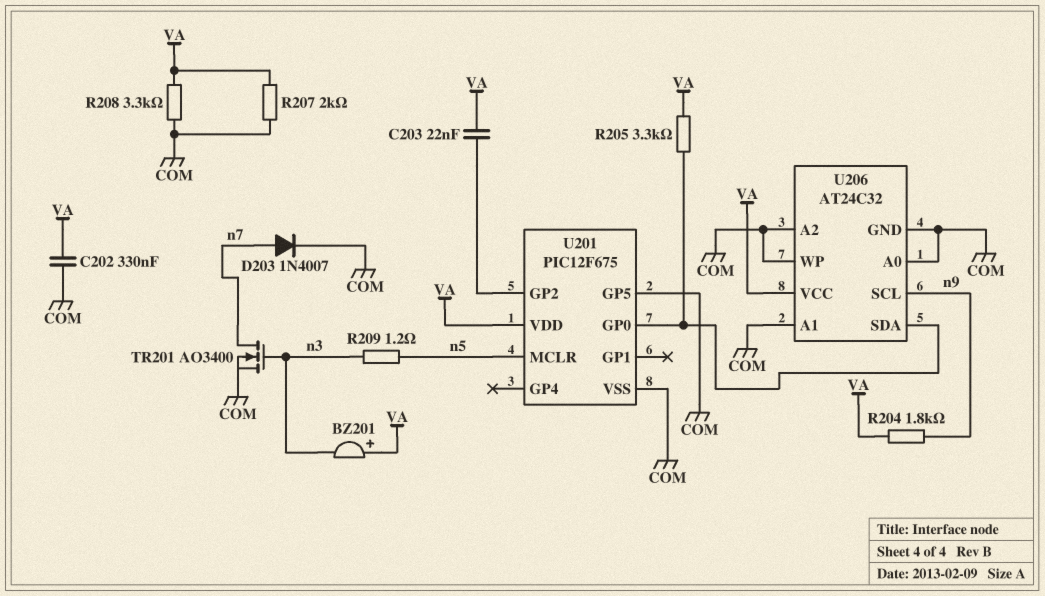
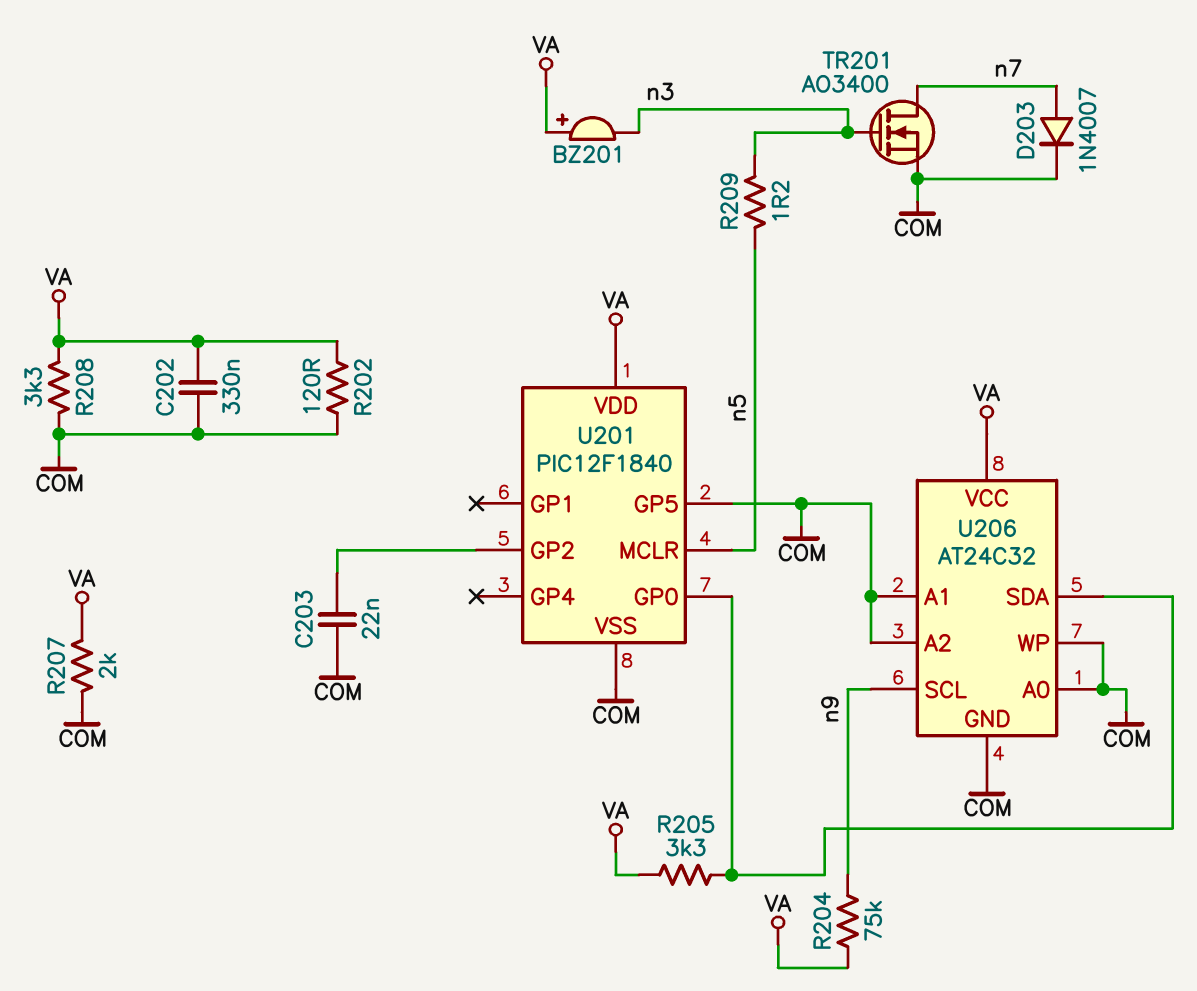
C203: 22nF (U201/GP2, VA) -> 22nF (COM, U201/GP2)
R202: none -> 120 (COM, VA)
R204: 1.8k (VA, n9) -> 75k (VA, n9)
U201: PIC12F675 -> PIC12F1840

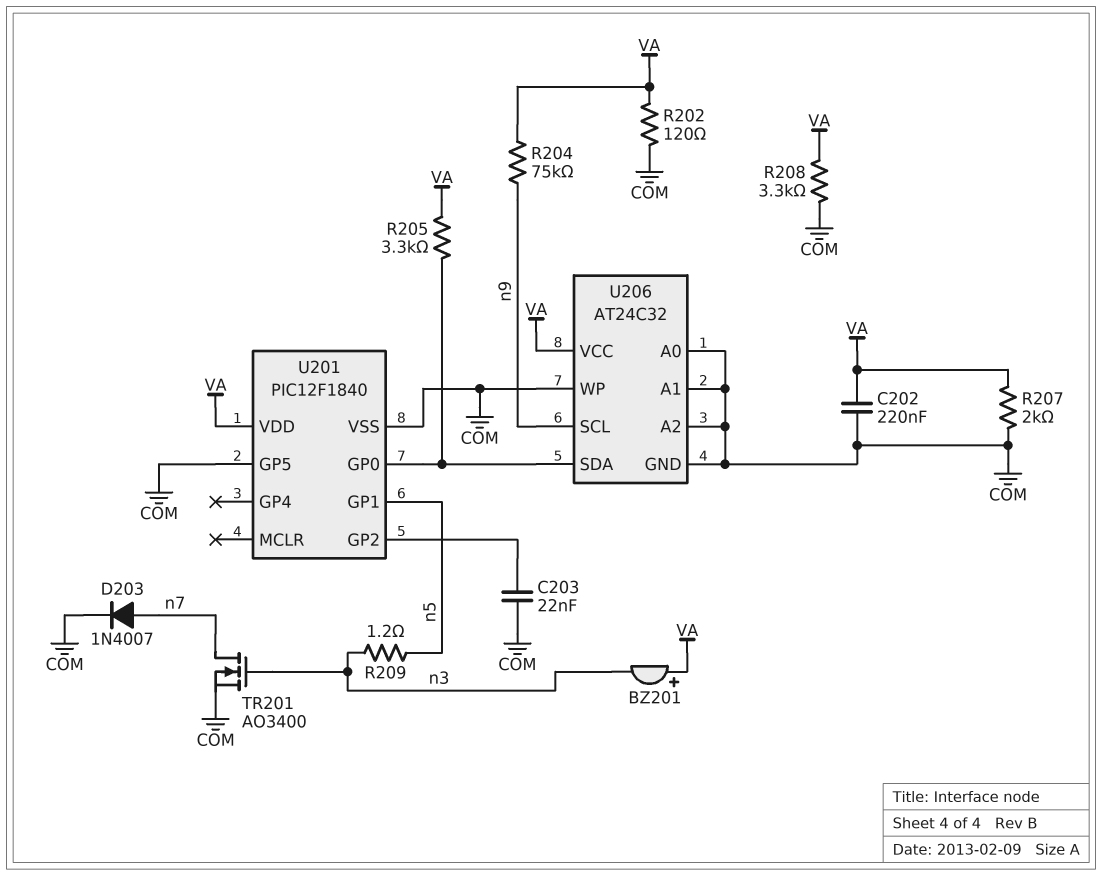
C202: 330nF (COM, VA) -> 220nF (COM, VA)
U201 pin GP1: none -> n5
U201 pin MCLR: n5 -> none

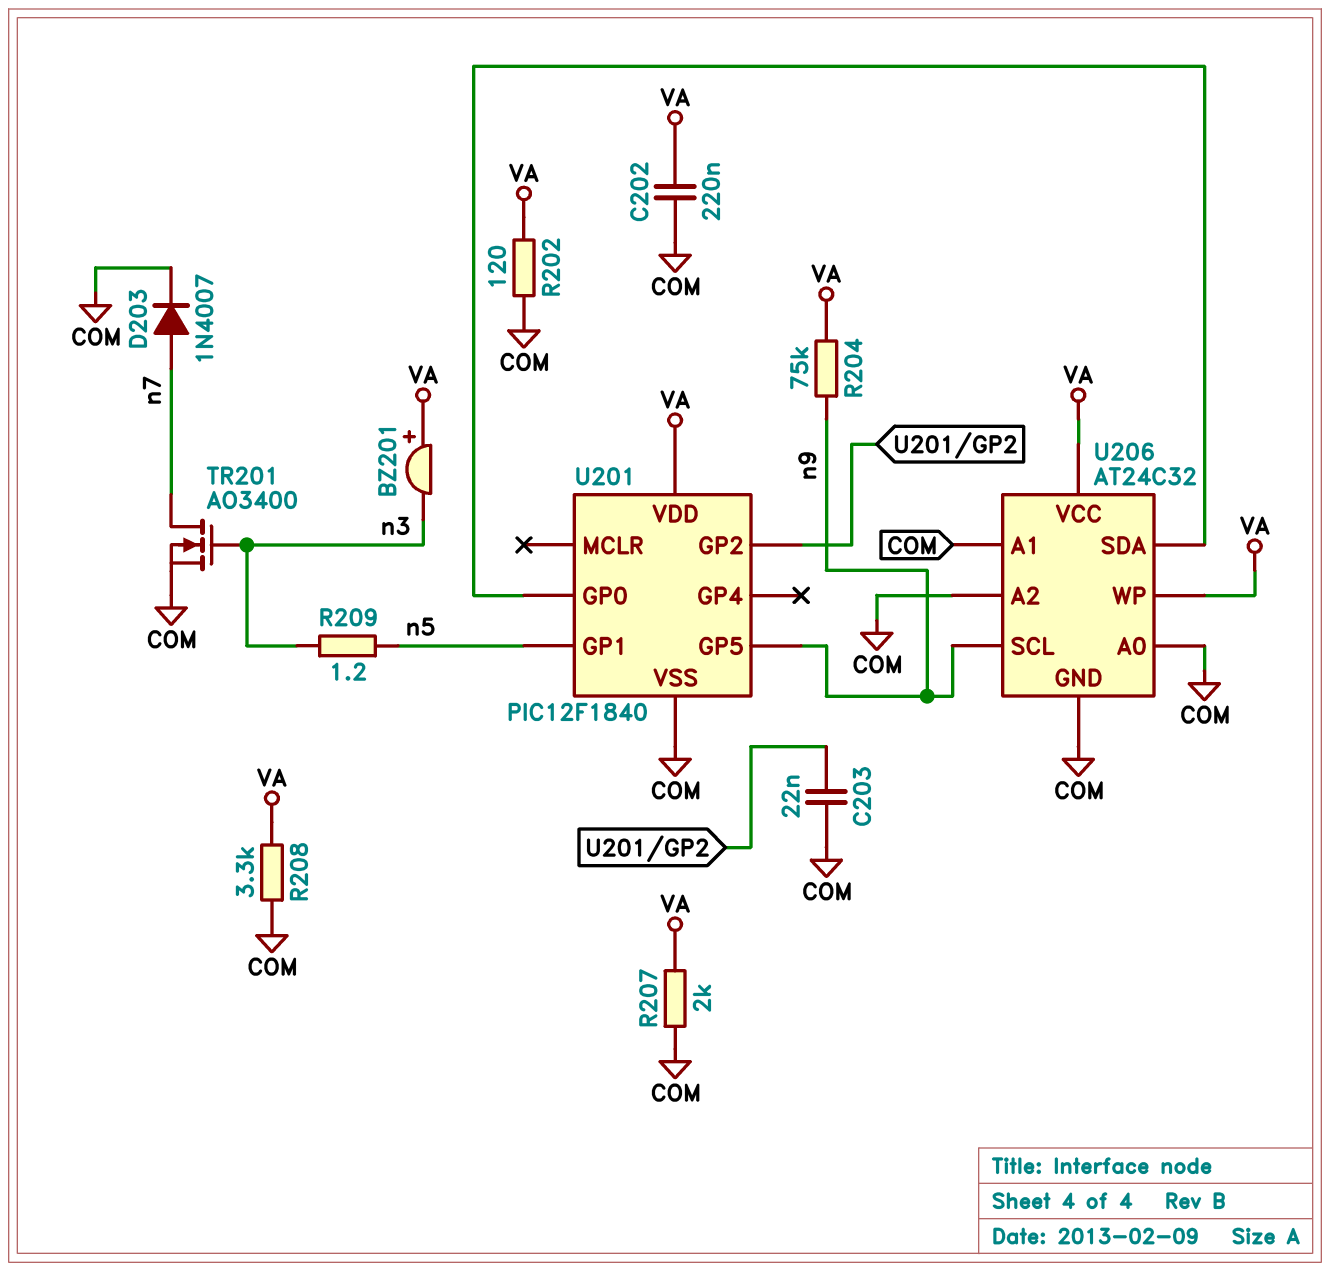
R205: 3.3k (U201/GP0, VA) -> none
U201 pin GP5: COM -> n9
U206 pin WP: COM -> VA

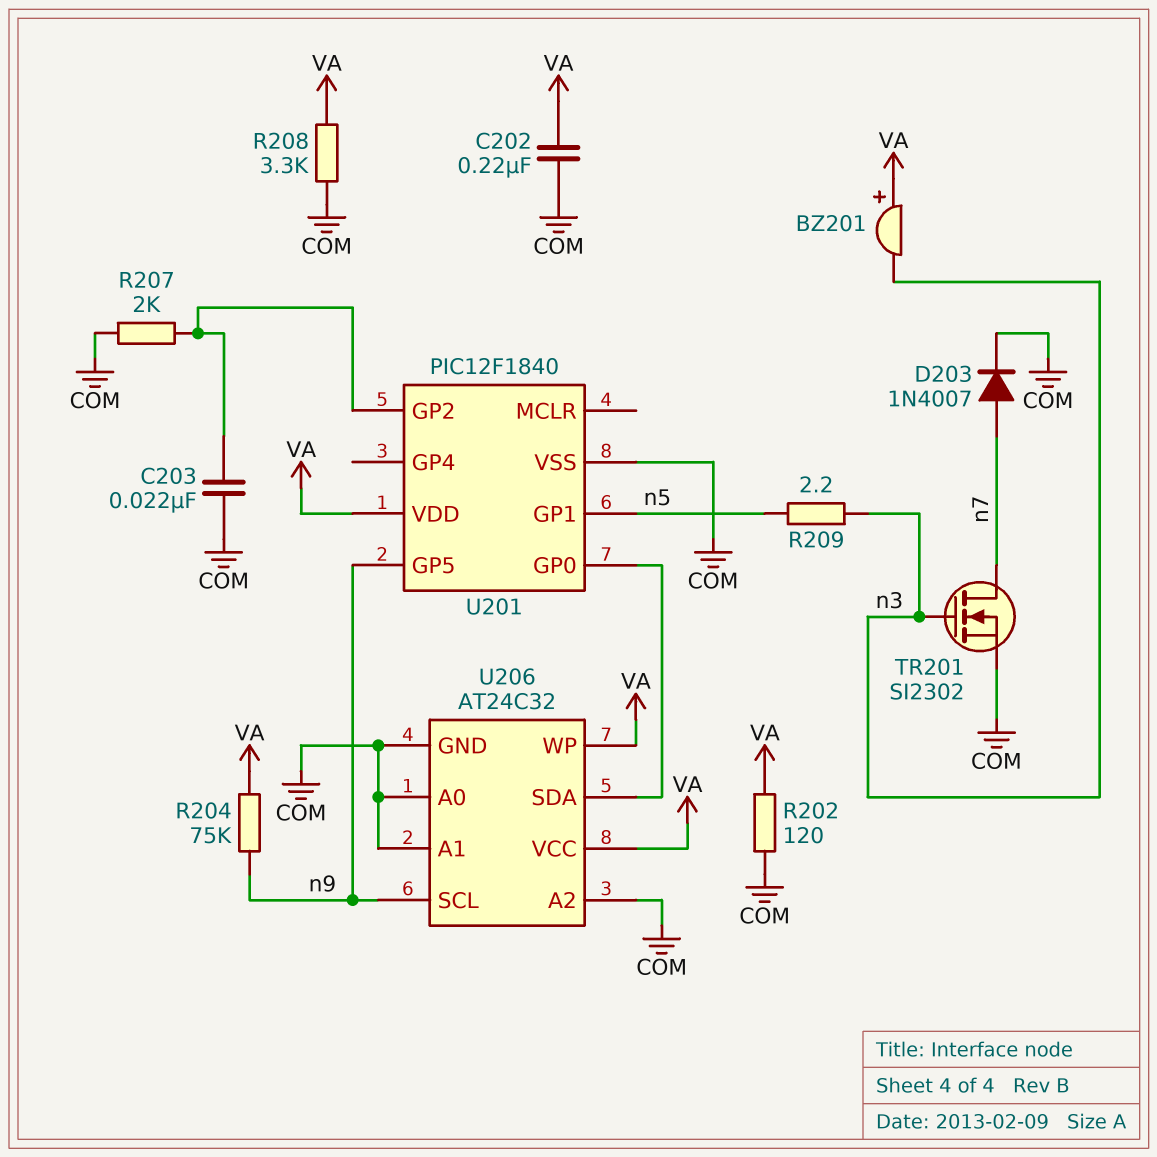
R207: 2k (COM, VA) -> 2k (COM, U201/GP2)
R209: 1.2 (n3, n5) -> 2.2 (n3, n5)
TR201: NMOS AO3400 (G n3, D n7, S COM) -> NMOS SI2302 (G n3, D n7, S COM)

